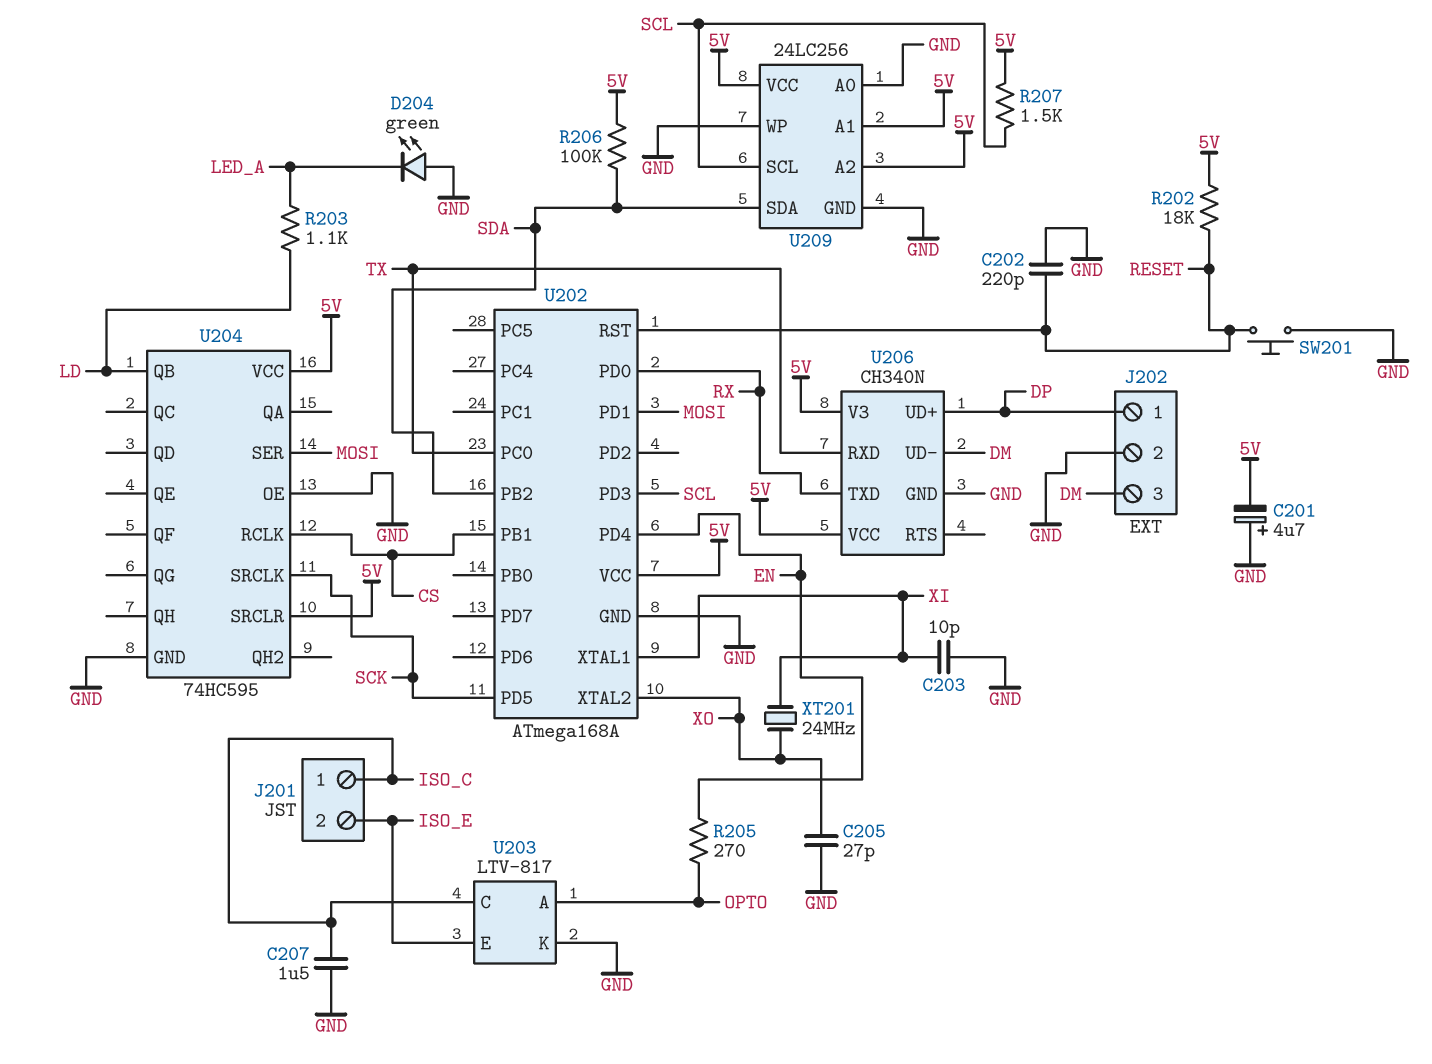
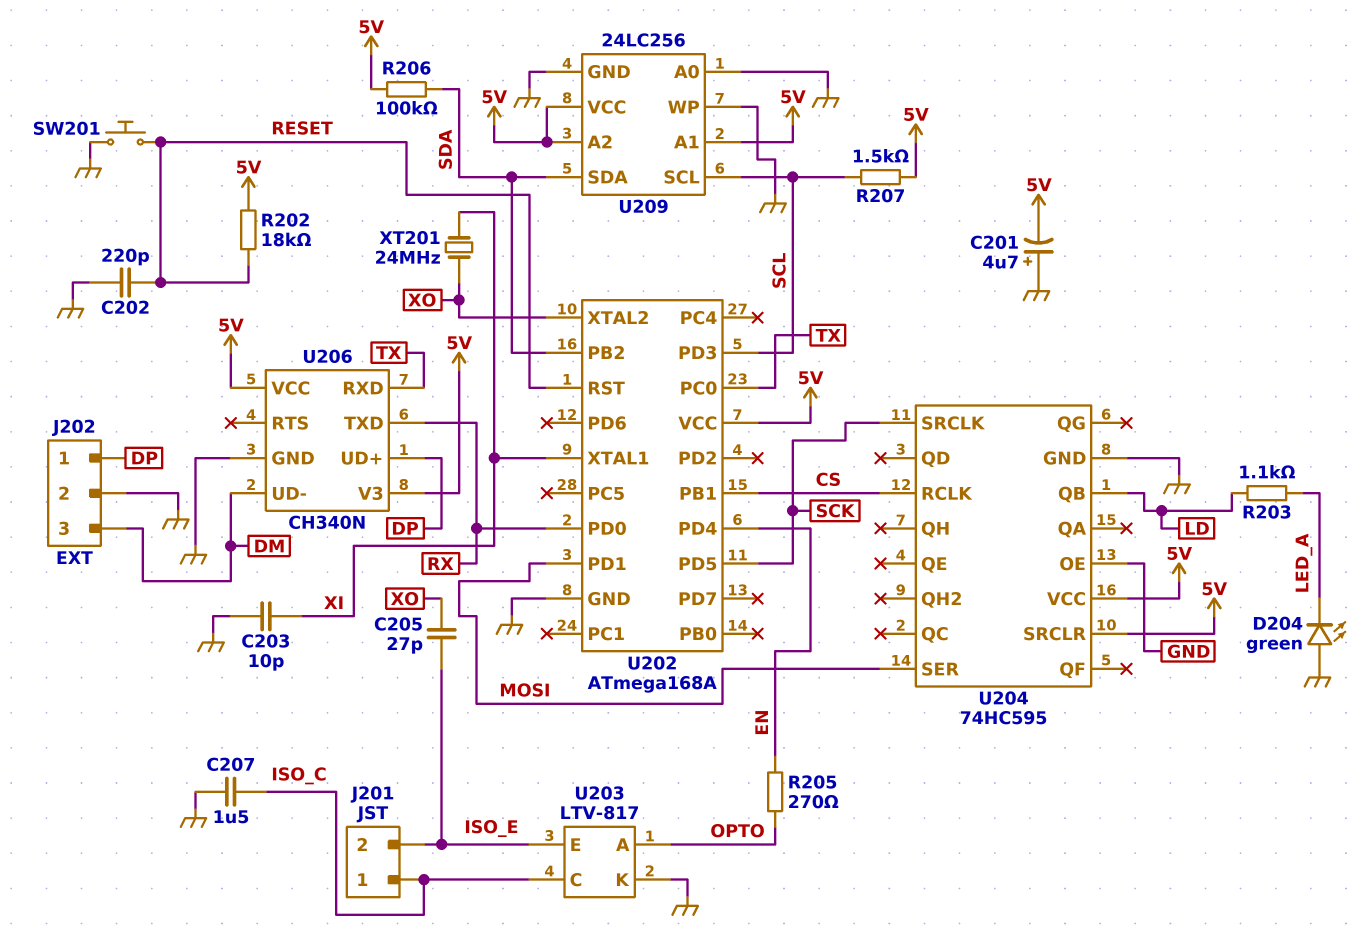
C205: 27pF (GND, XO) -> 27pF (ISO_E, XO)

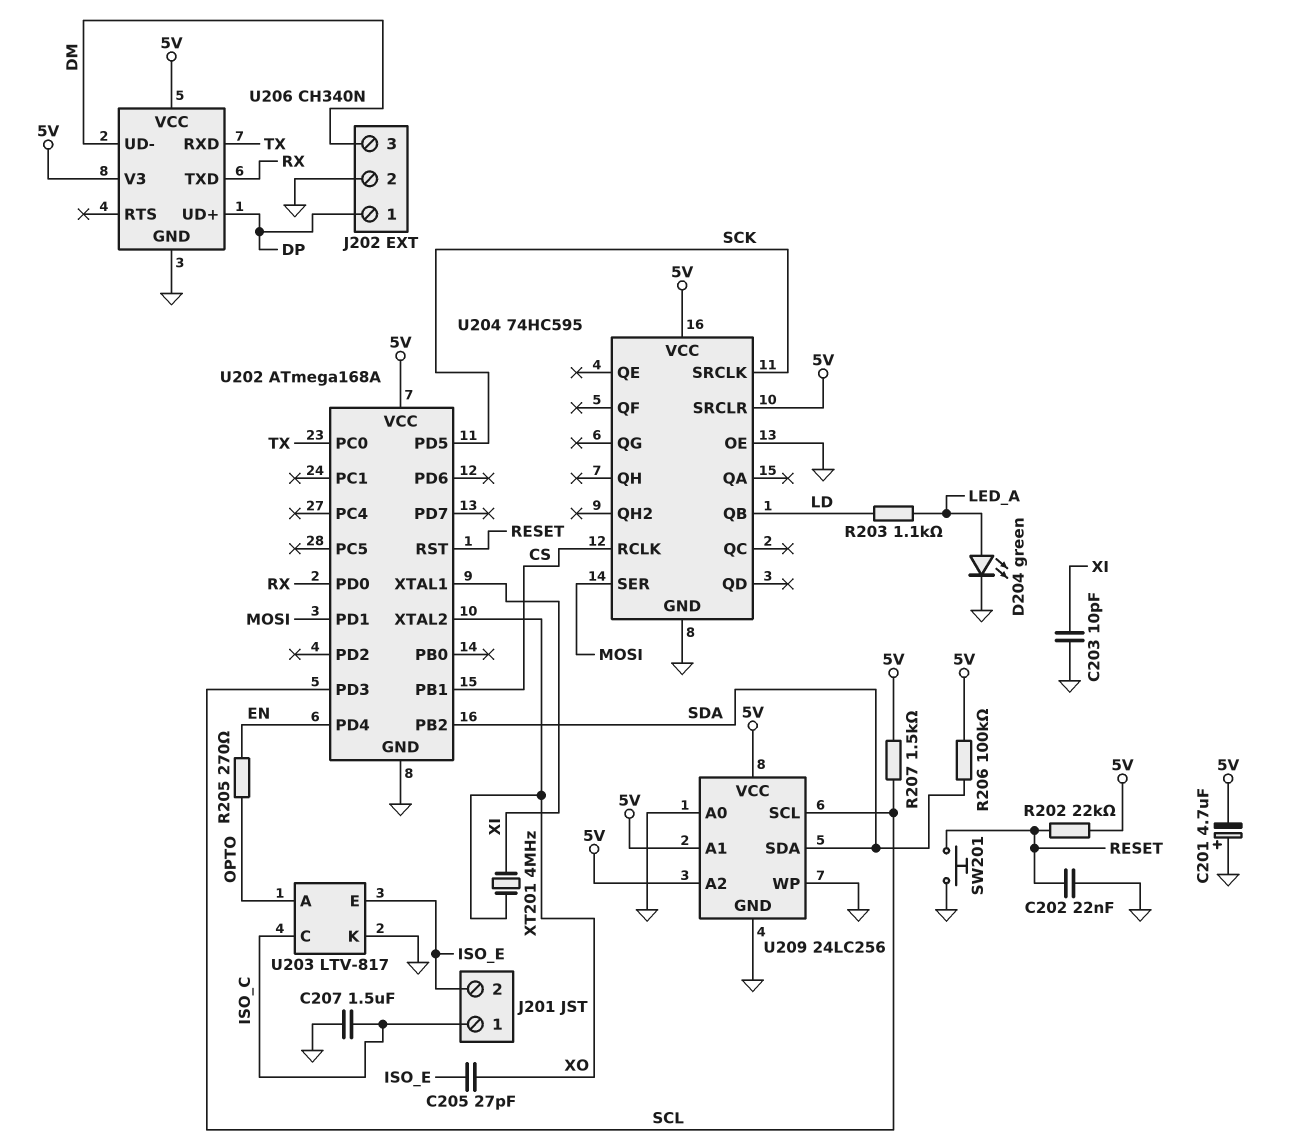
C202: 220pF (GND, RESET) -> 22nF (GND, RESET)
D204: LED green (A GND, K LED_A) -> LED green (A LED_A, K GND)
R202: 18k (5V, RESET) -> 22k (5V, RESET)
XT201: 24MHz (XI, XO) -> 4MHz (XI, XO)

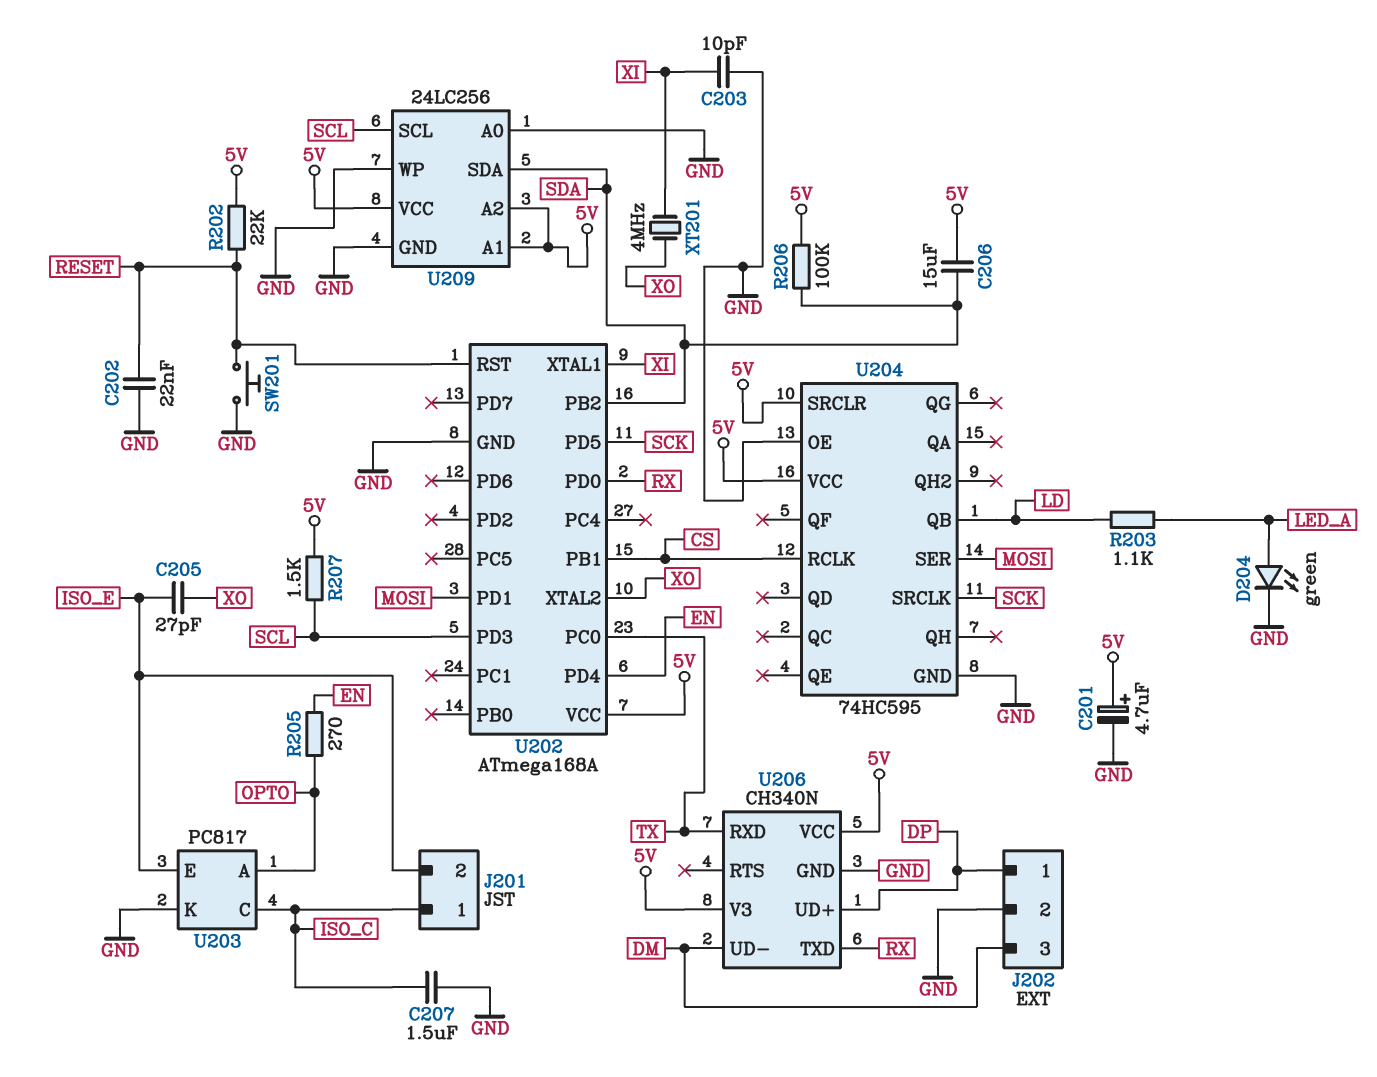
C201: 4.7uF (plus GND, minus 5V) -> 4.7uF (plus 5V, minus GND)
C206: none -> 15uF (5V, SDA)
U203: LTV-817 -> PC817

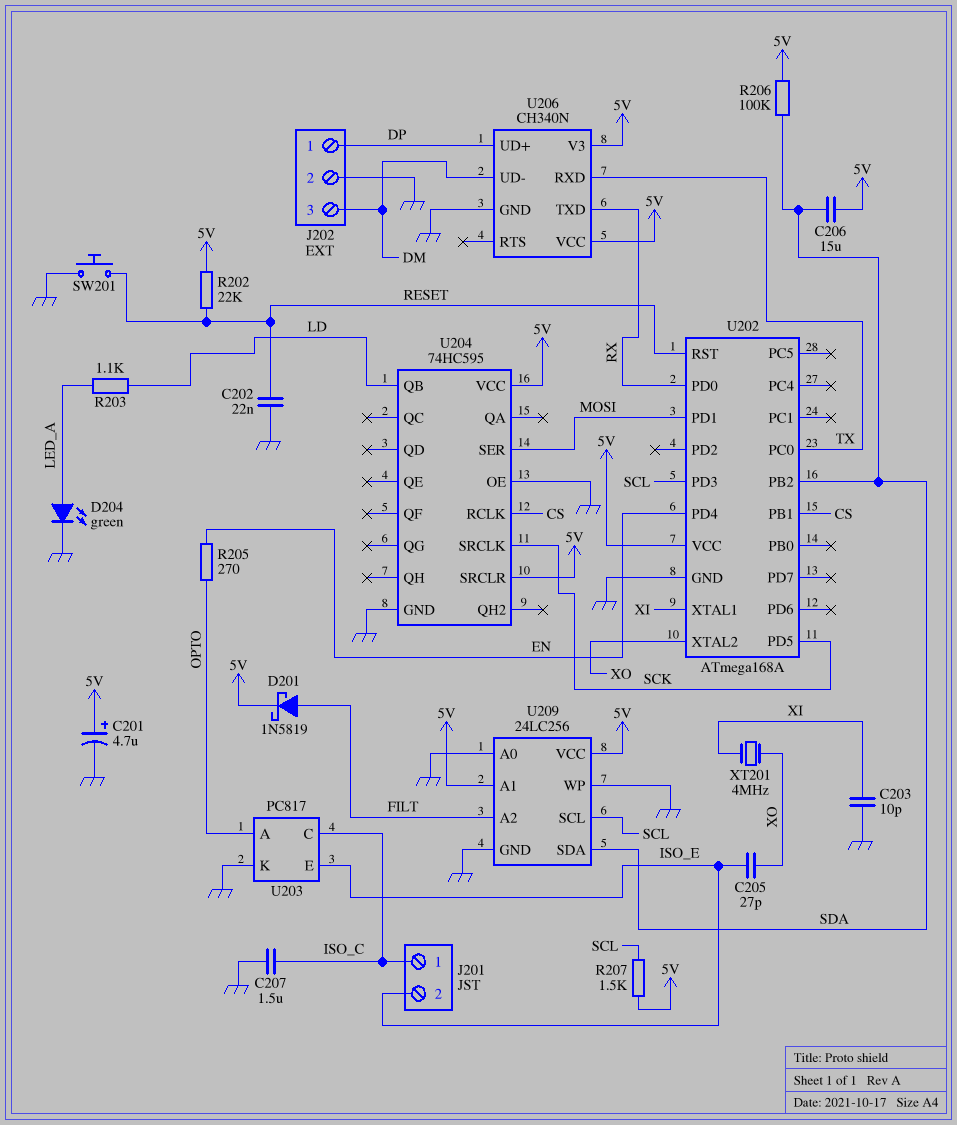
D201: none -> schottky 1N5819 (A FILT, K 5V)
U209 pin A2: 5V -> FILT

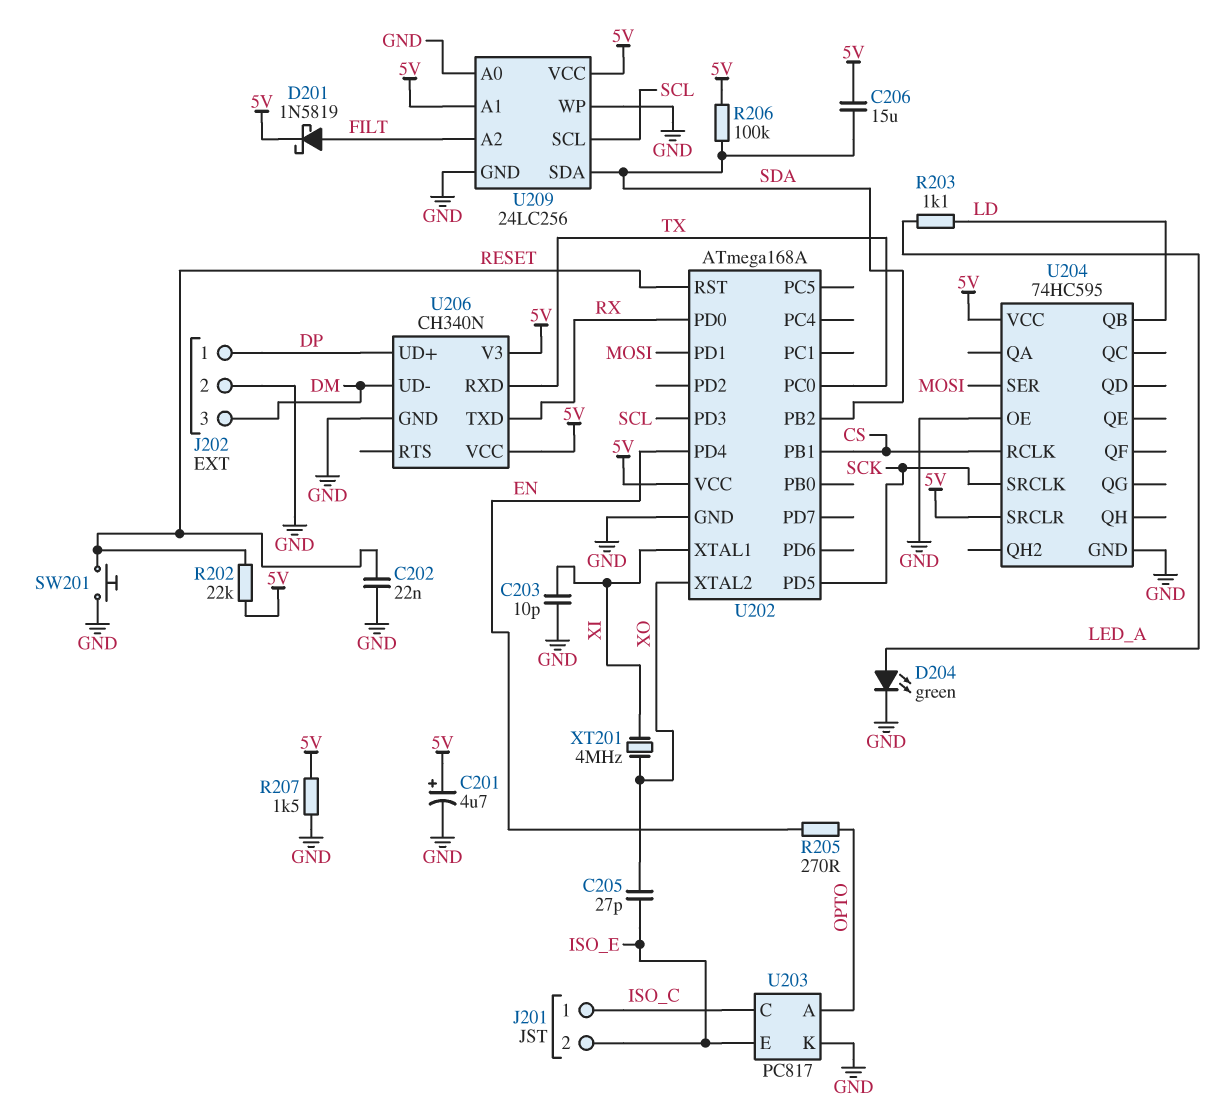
C207: 1.5uF (GND, ISO_C) -> none
R207: 1.5k (5V, SCL) -> 1.5k (5V, GND)

